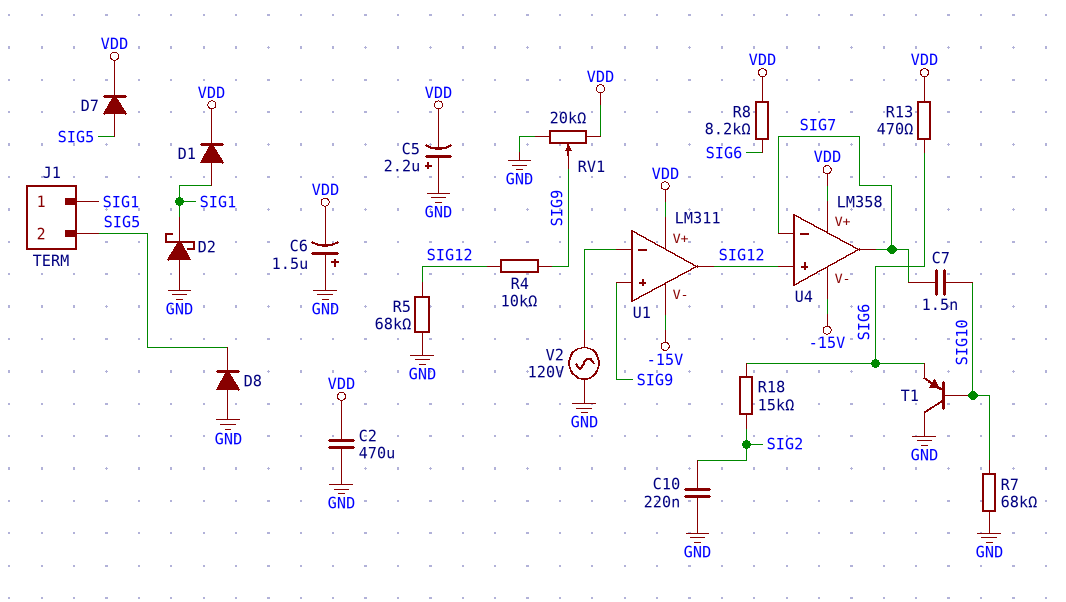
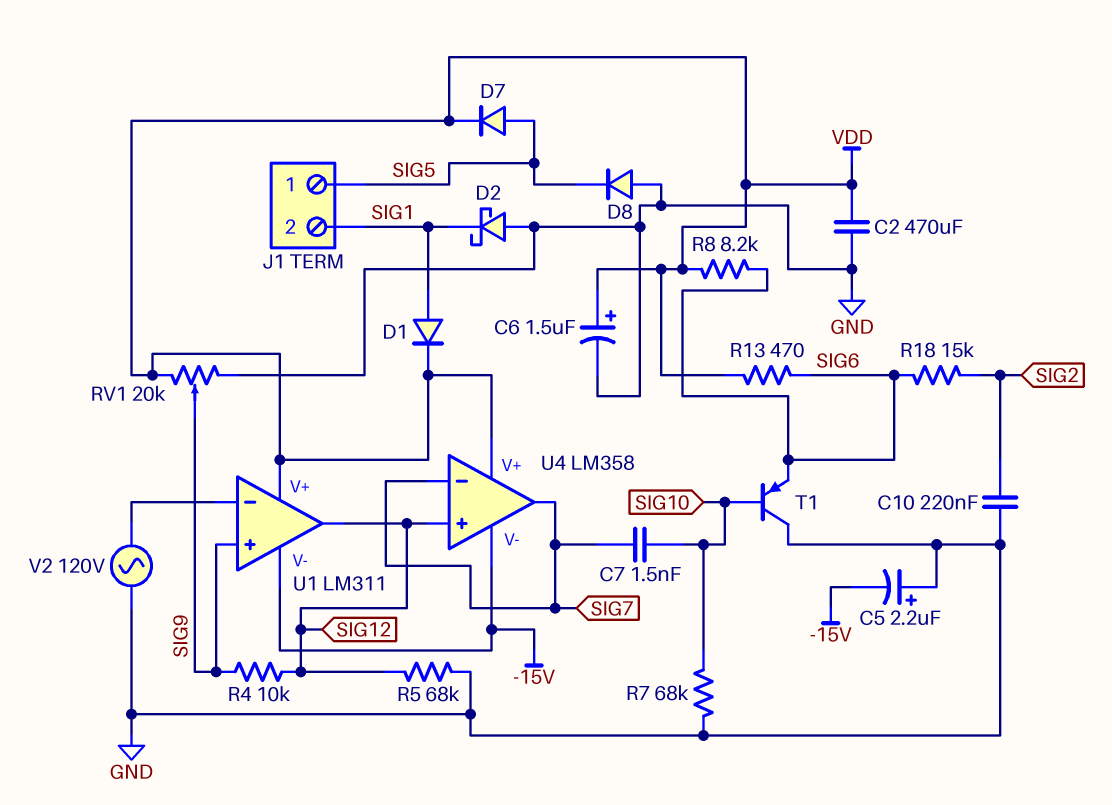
C5: 2.2uF (plus GND, minus VDD) -> 2.2uF (plus GND, minus -15V)
C6: 1.5uF (plus GND, minus VDD) -> 1.5uF (plus VDD, minus GND)
J1 pin 1: SIG1 -> SIG5
J1 pin 2: SIG5 -> SIG1

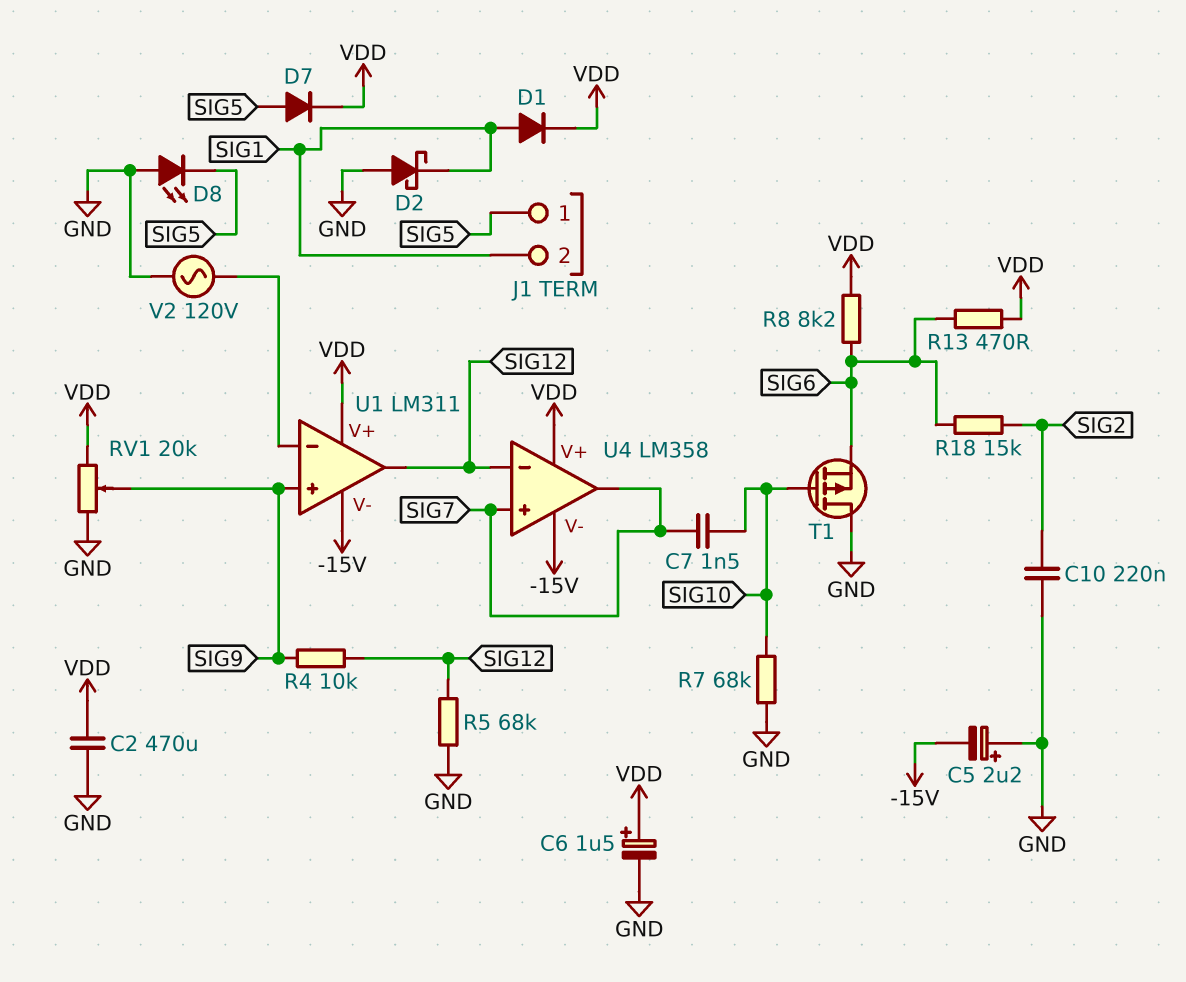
D8: diode (A GND, K SIG5) -> LED (A GND, K SIG5)
T1: PNP (B SIG10, C GND, E SIG6) -> PMOS (G SIG10, D GND, S SIG6)
U4 pin in+: SIG12 -> SIG7
U4 pin in-: SIG7 -> SIG12

